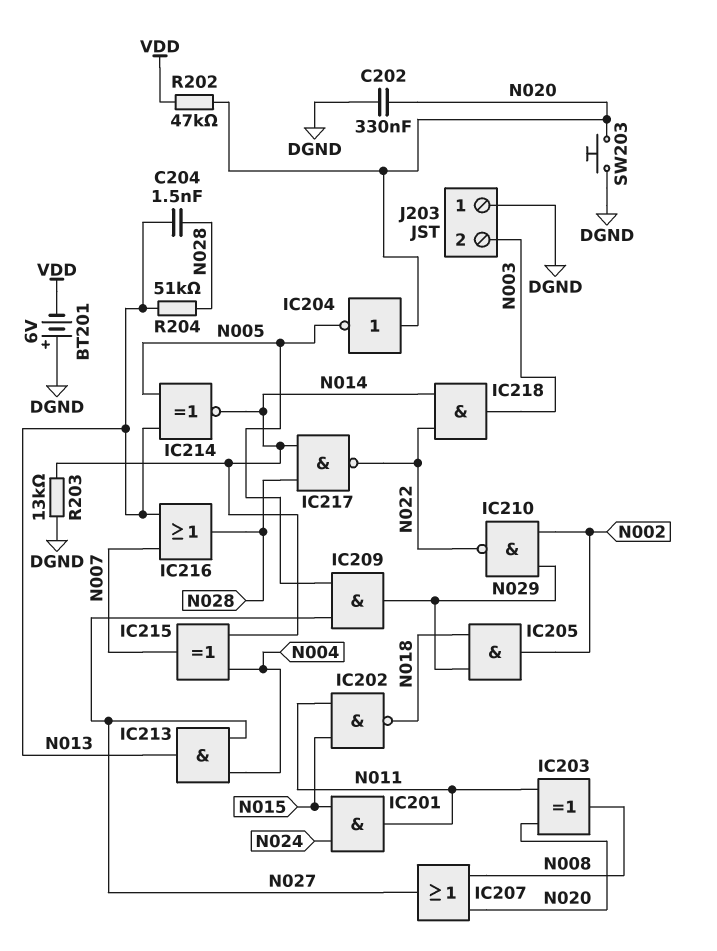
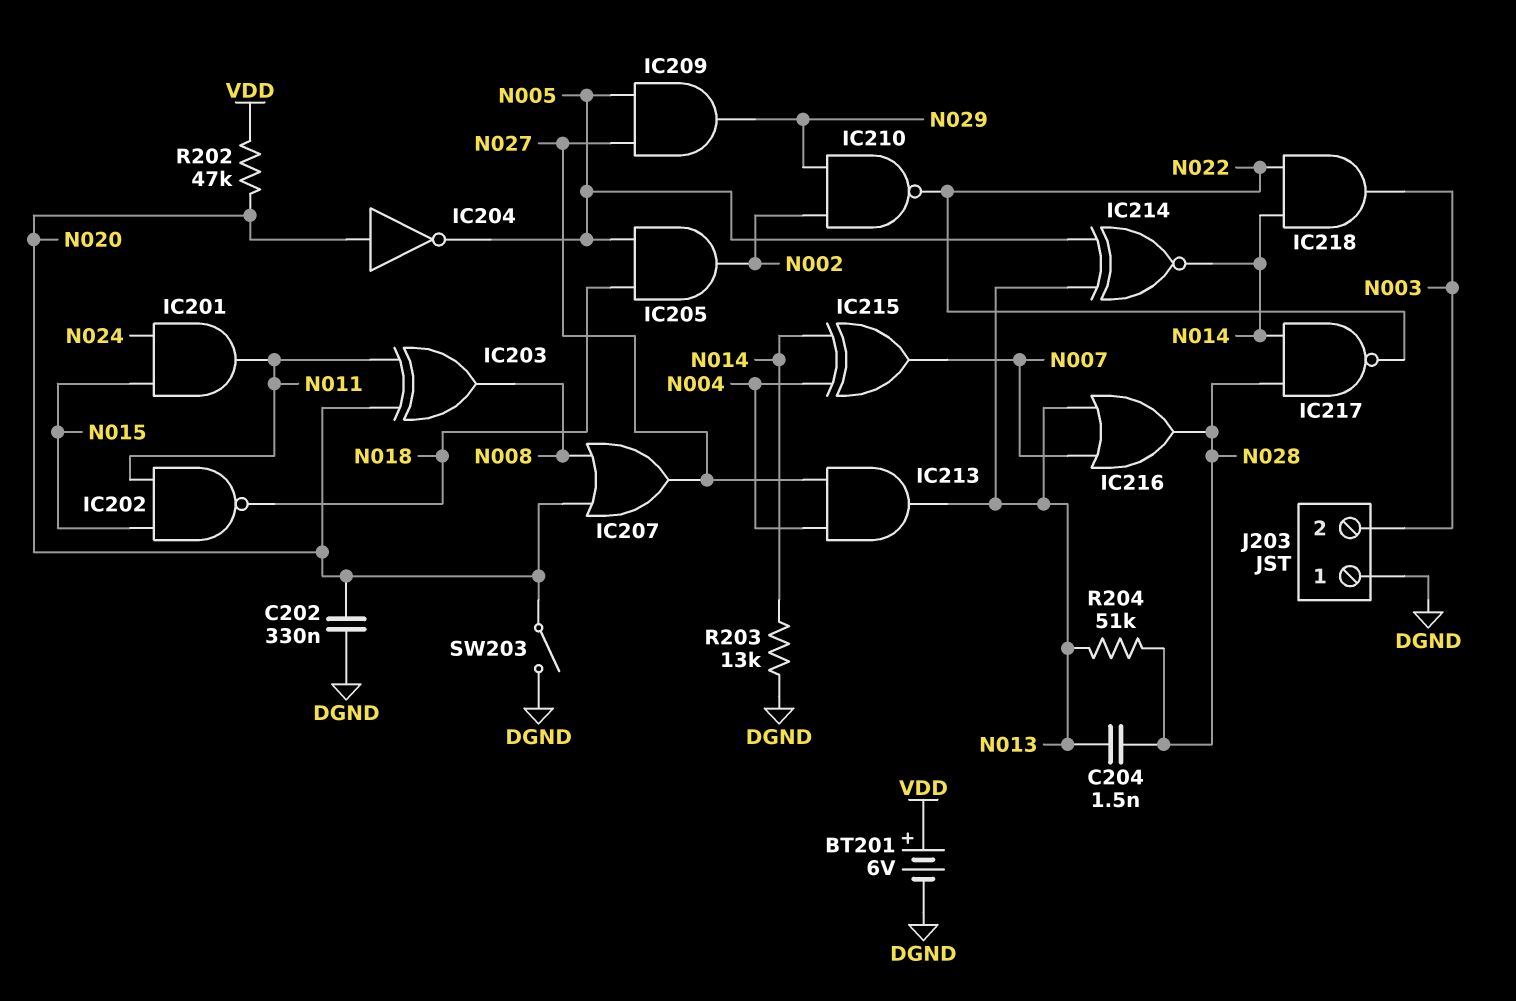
BT201: 6V (plus DGND, minus VDD) -> 6V (plus VDD, minus DGND)
IC205: AND (in N018, in N029, out N002) -> AND (in N005, in N018, out N002)
SW203: button (DGND, N020) -> switch (DGND, N020)

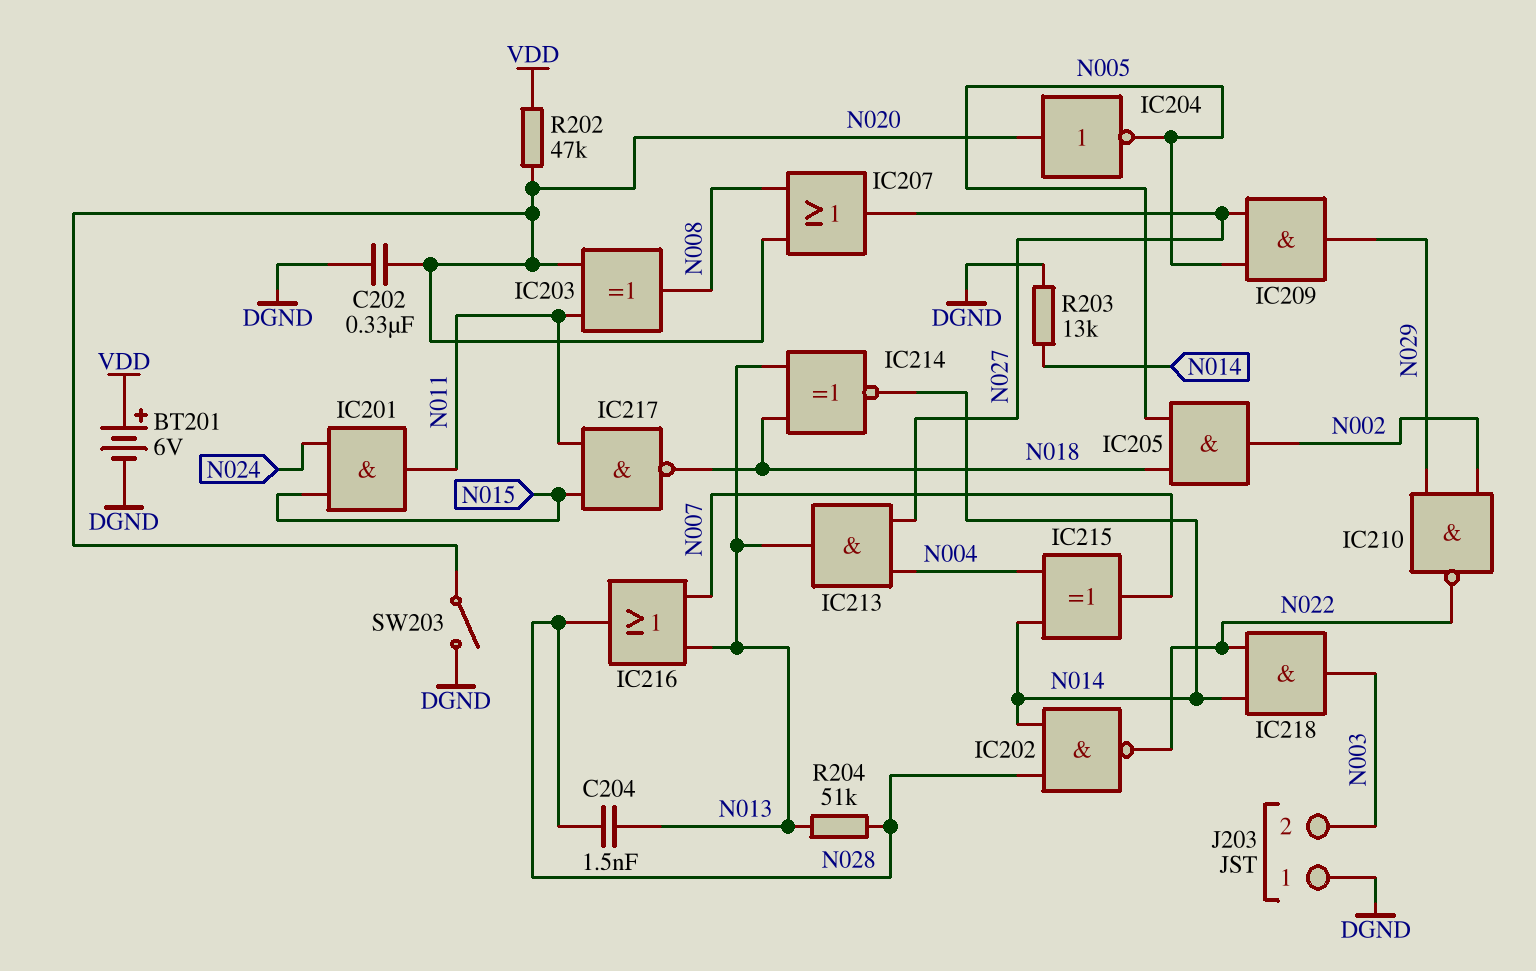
IC202: NAND (in N011, in N015, out N018) -> NAND (in N014, in N028, out N022)
IC214: XNOR (in N005, in N013, out N014) -> XNOR (in N013, in N018, out N014)
IC217: NAND (in N014, in N028, out N022) -> NAND (in N011, in N015, out N018)

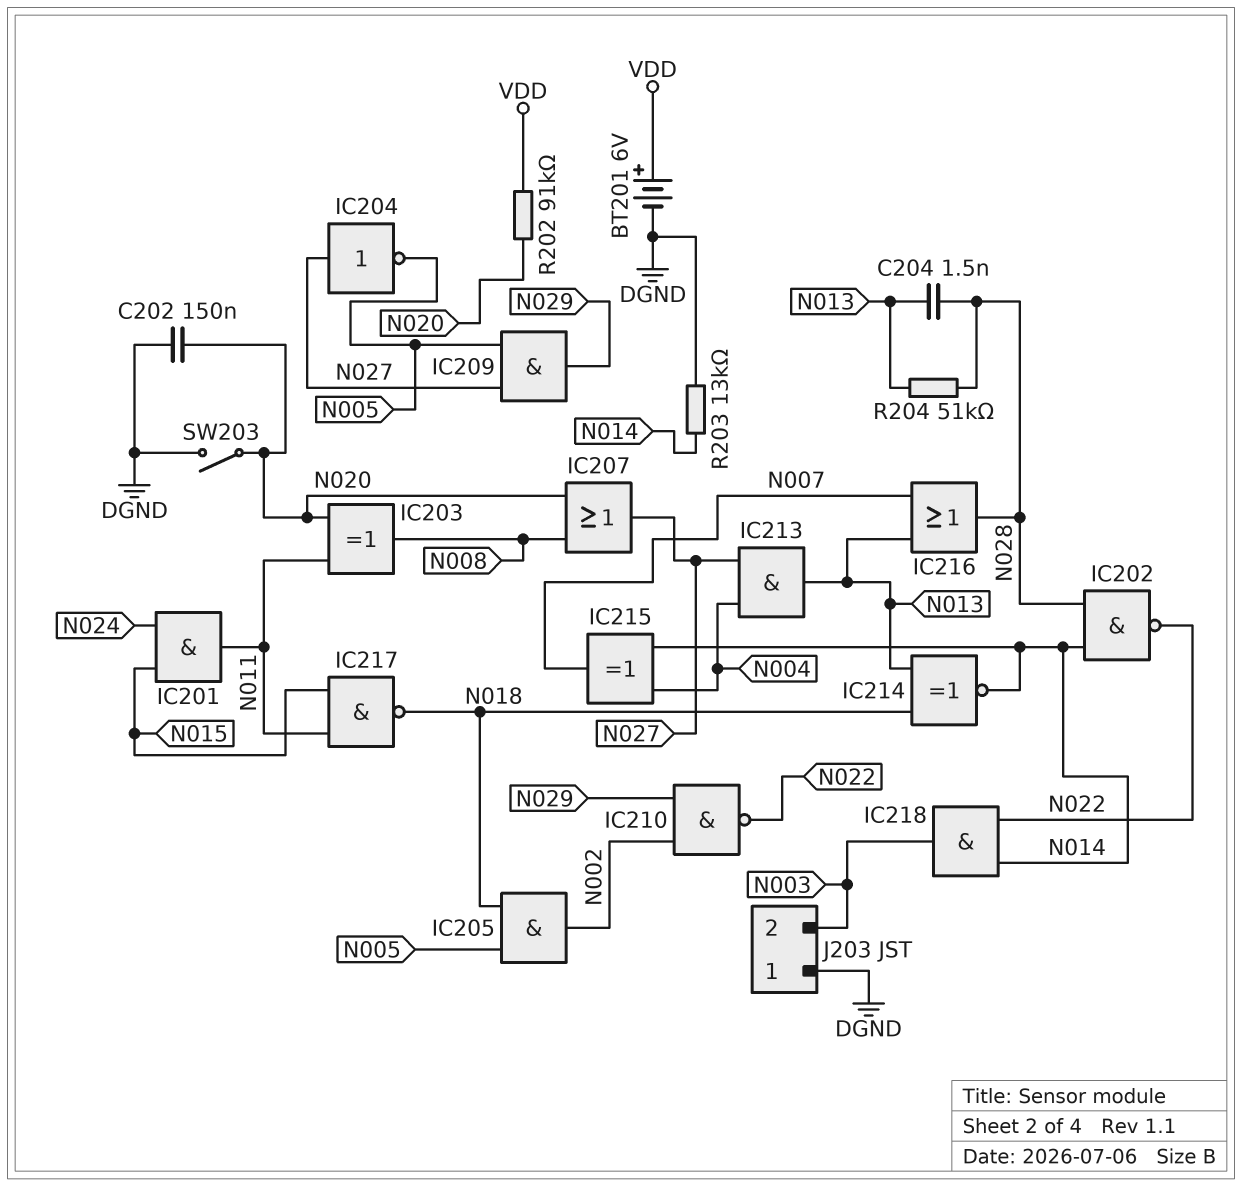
C202: 330nF (DGND, N020) -> 150nF (DGND, N020)
IC204: NOT (in N020, out N005) -> NOT (in N027, out N005)
R202: 47k (N020, VDD) -> 91k (N020, VDD)

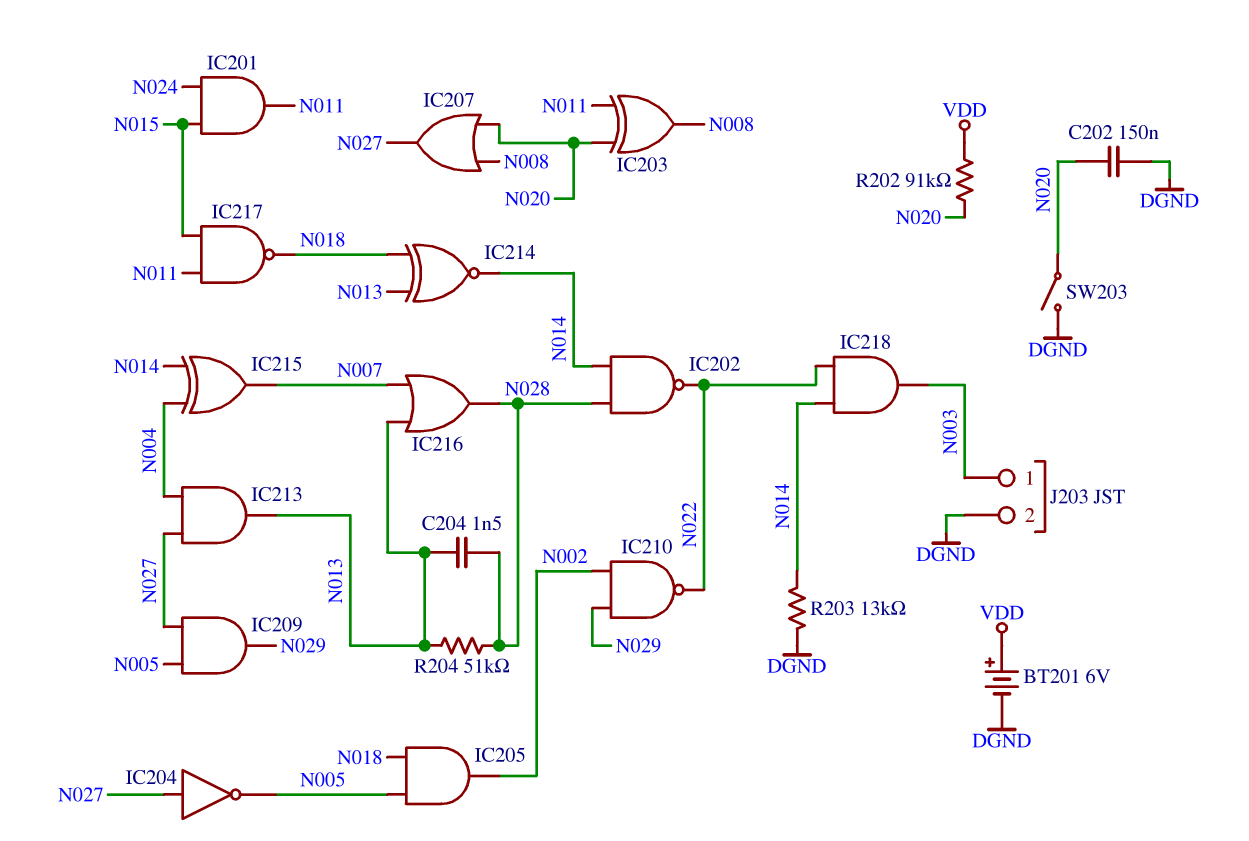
J203 pin 1: DGND -> N003
J203 pin 2: N003 -> DGND

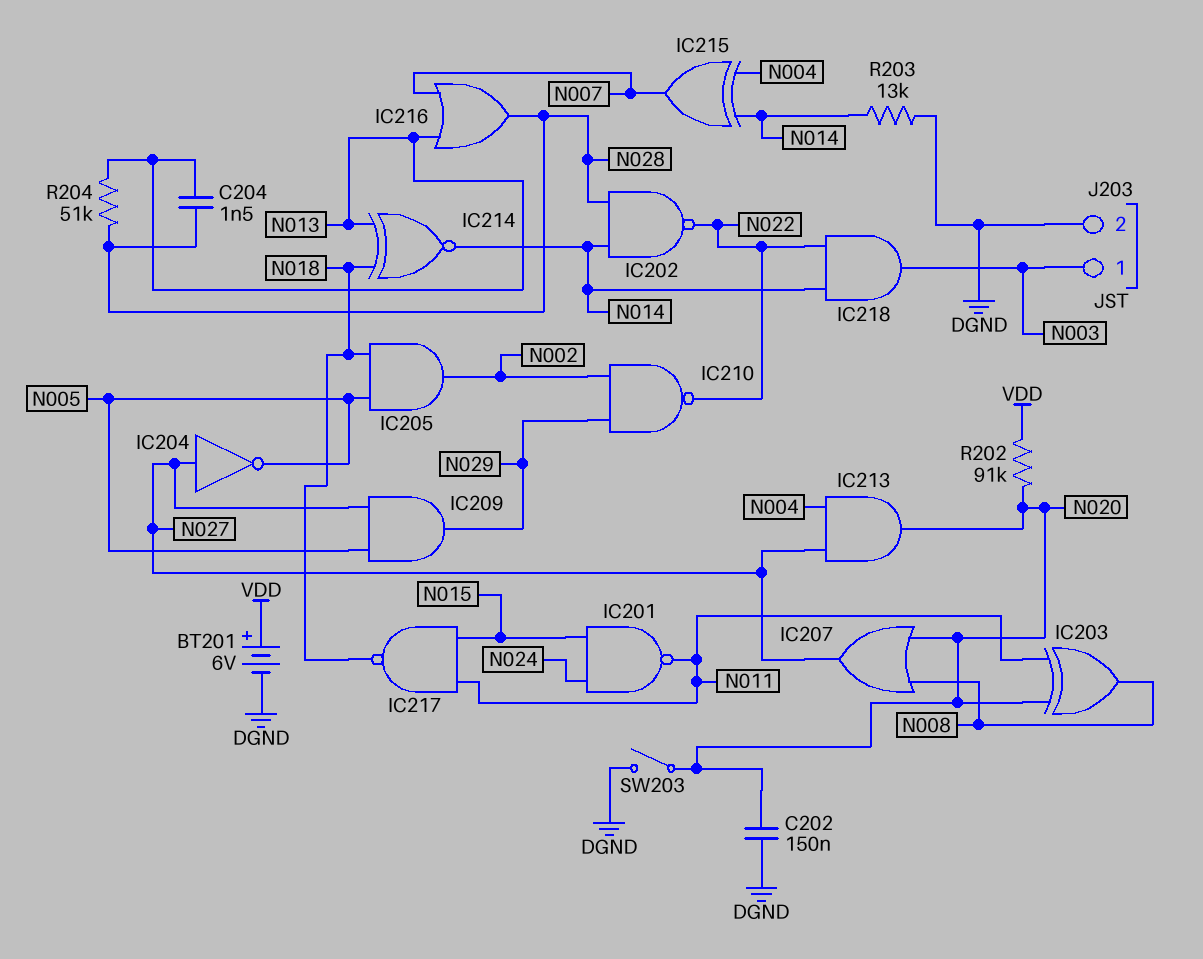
IC201: AND (in N015, in N024, out N011) -> NAND (in N015, in N024, out N011)
IC213: AND (in N004, in N027, out N013) -> AND (in N004, in N027, out N020)

